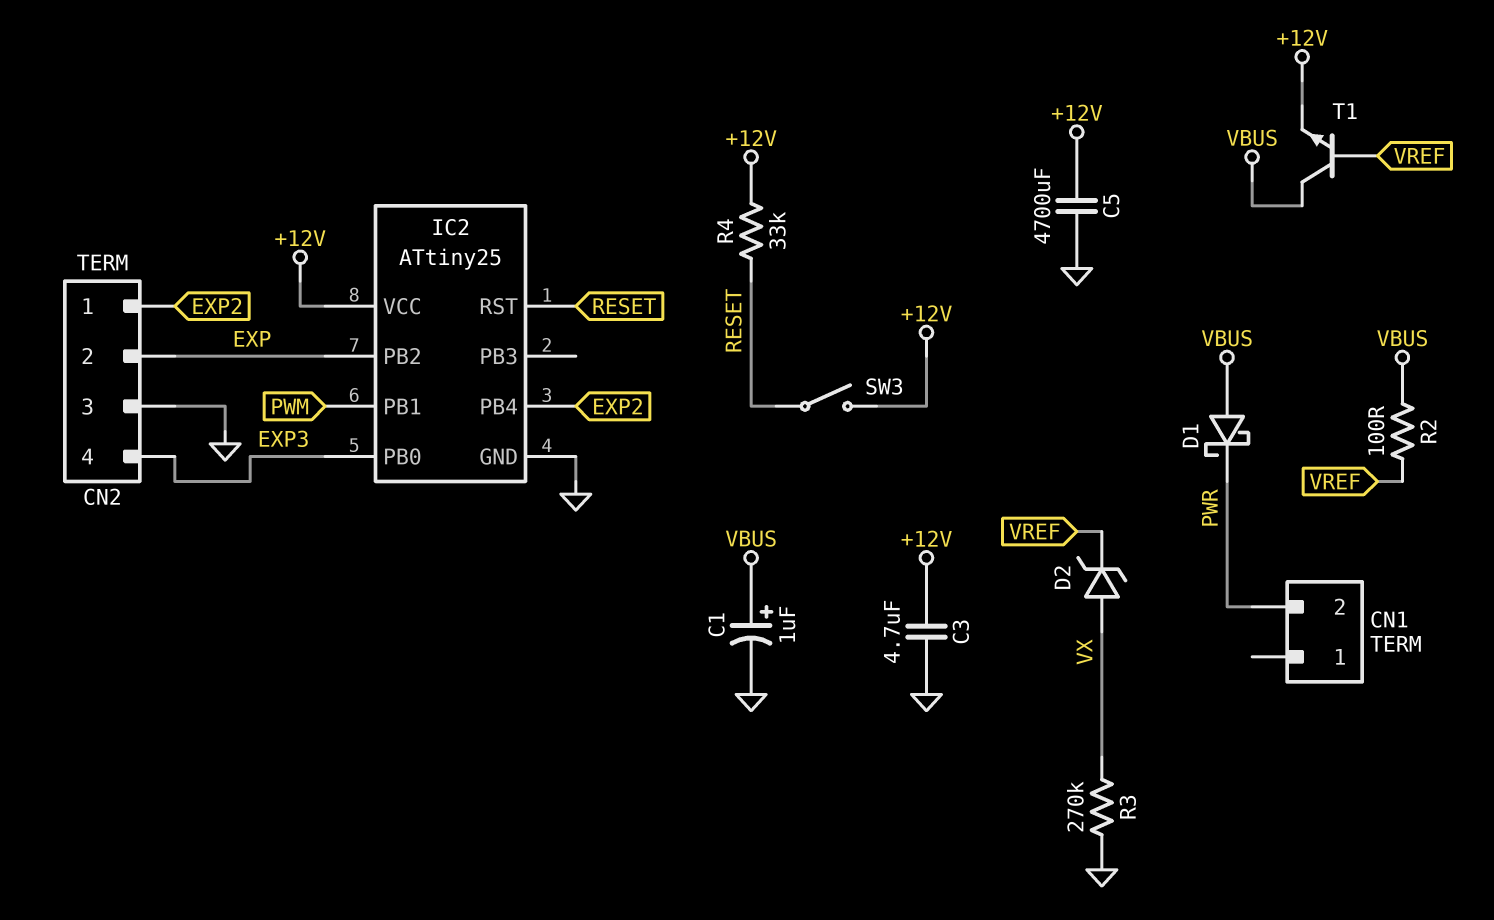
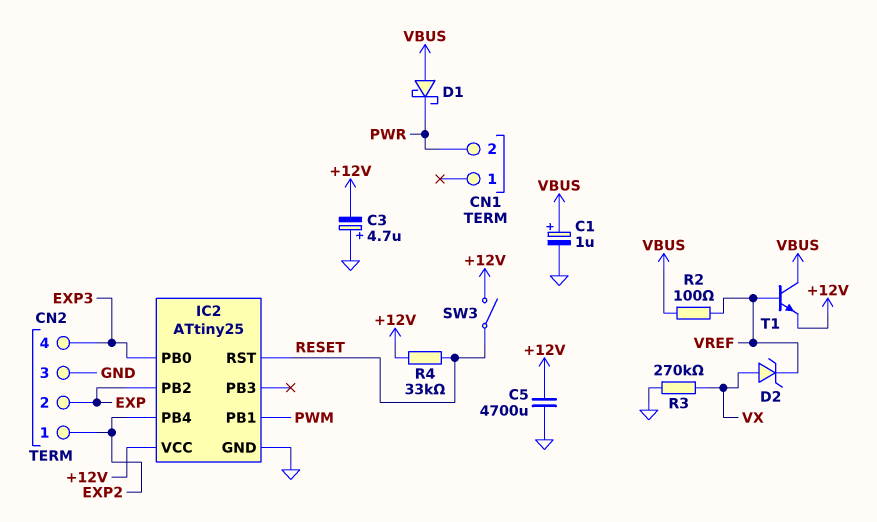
C3: 4.7uF (+12V, GND) -> 4.7uF (plus GND, minus +12V)

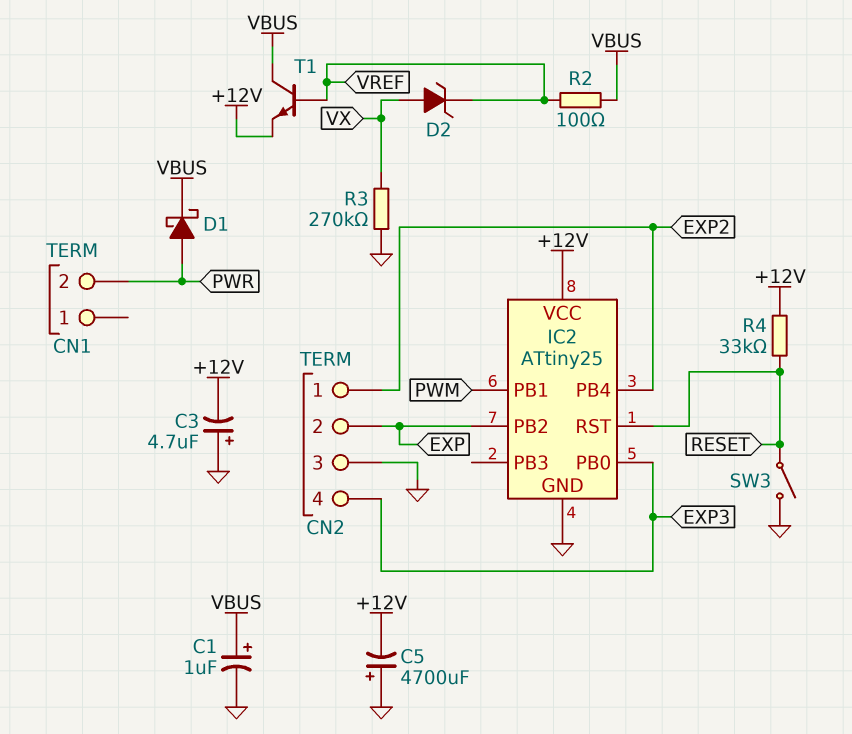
C5: 4700uF (+12V, GND) -> 4700uF (plus GND, minus +12V)
D1: schottky (A VBUS, K PWR) -> schottky (A PWR, K VBUS)
SW3: switch (+12V, RESET) -> switch (GND, RESET)

